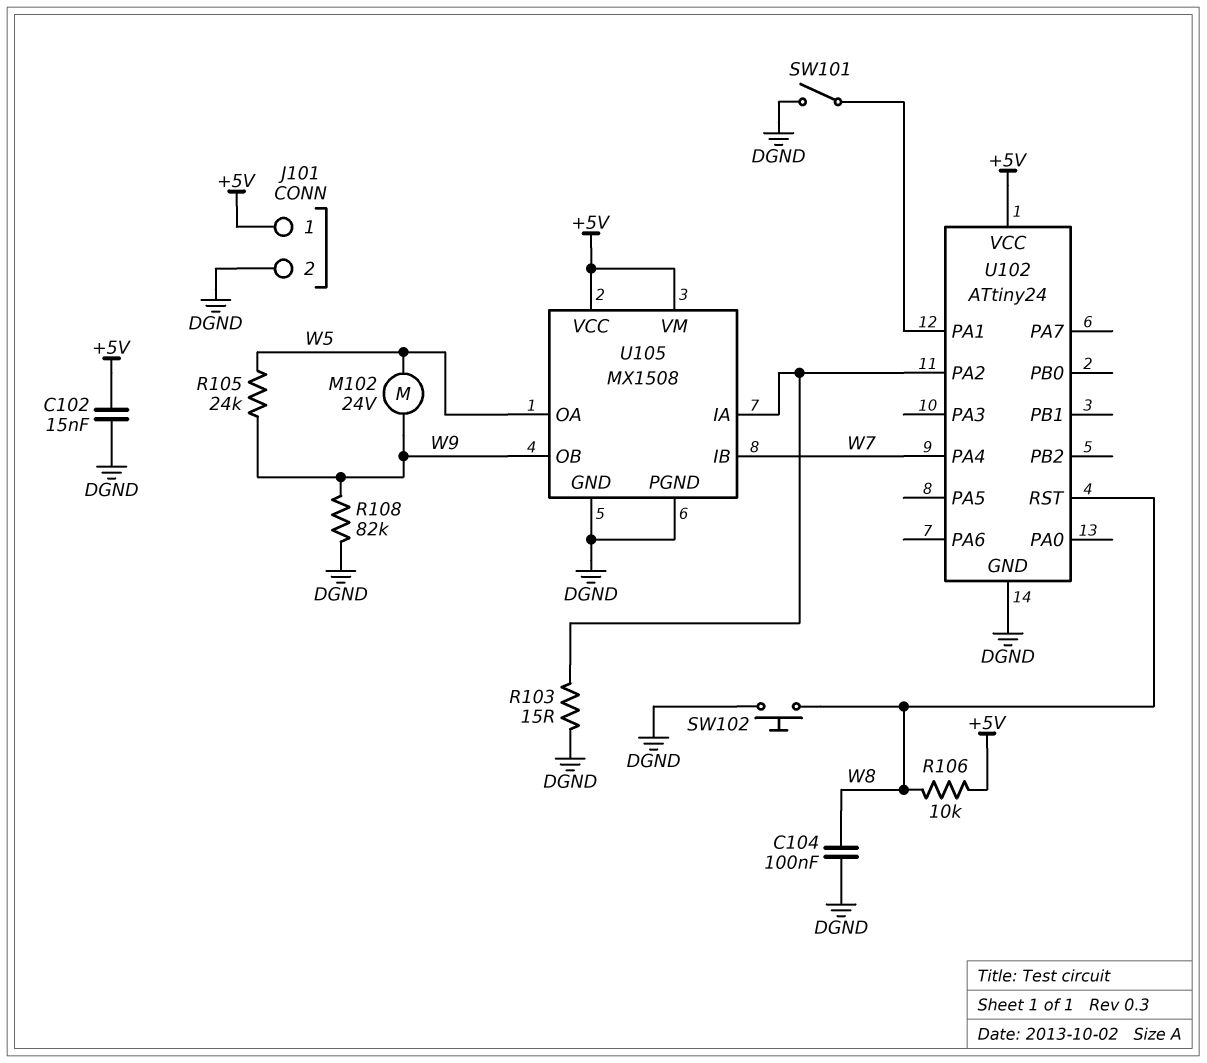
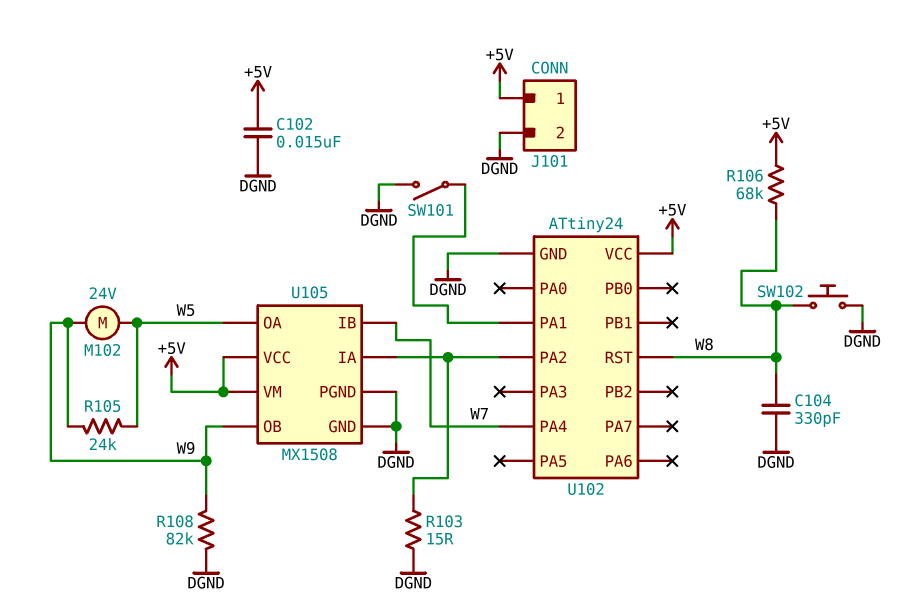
C104: 100nF (DGND, W8) -> 330pF (DGND, W8)
R106: 10k (+5V, W8) -> 68k (+5V, W8)

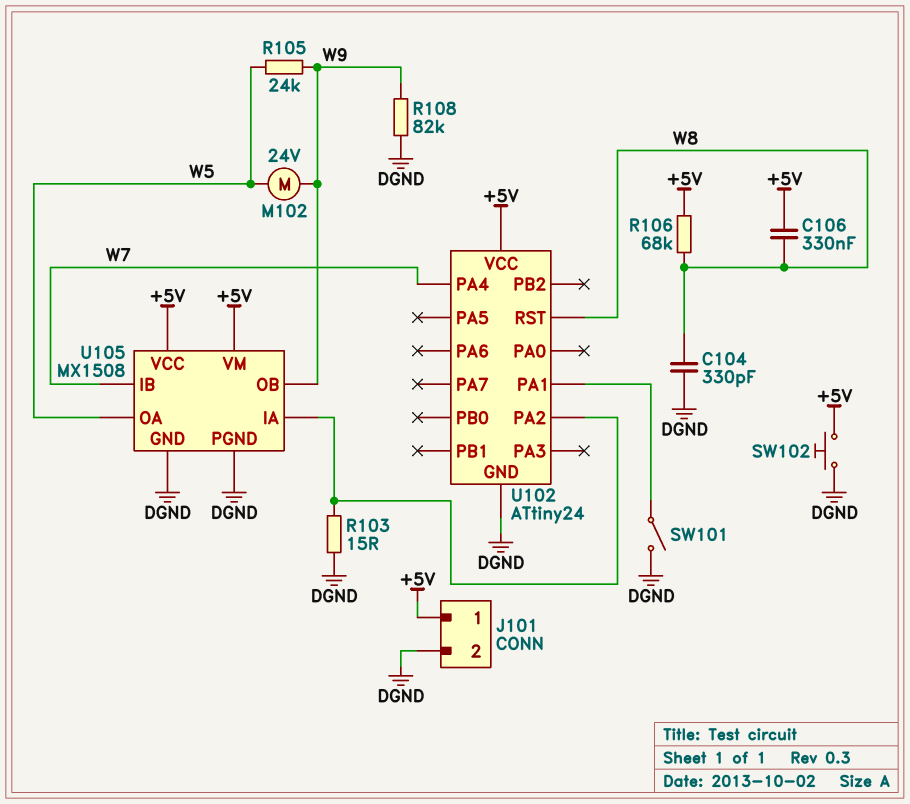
C102: 15nF (+5V, DGND) -> none
C106: none -> 330nF (+5V, W8)
SW102: button (DGND, W8) -> button (+5V, DGND)

